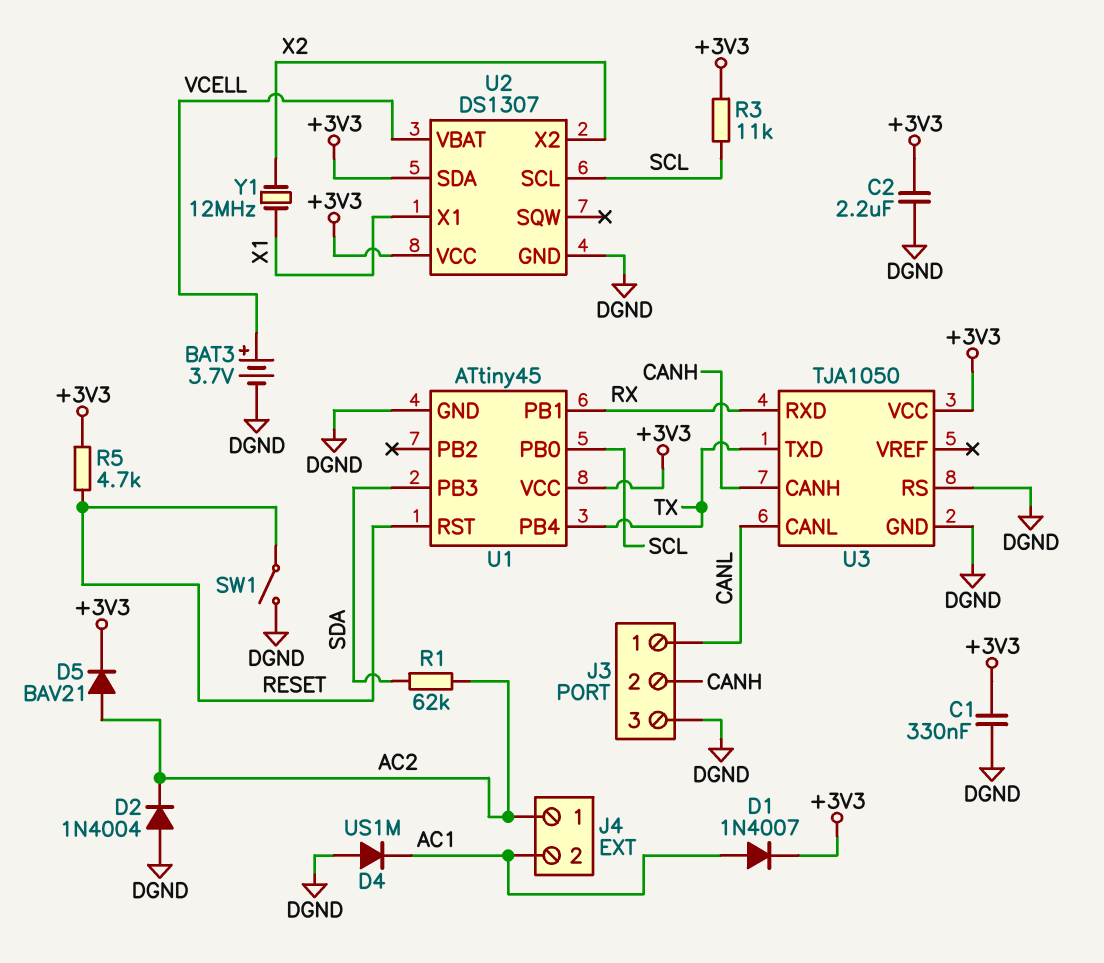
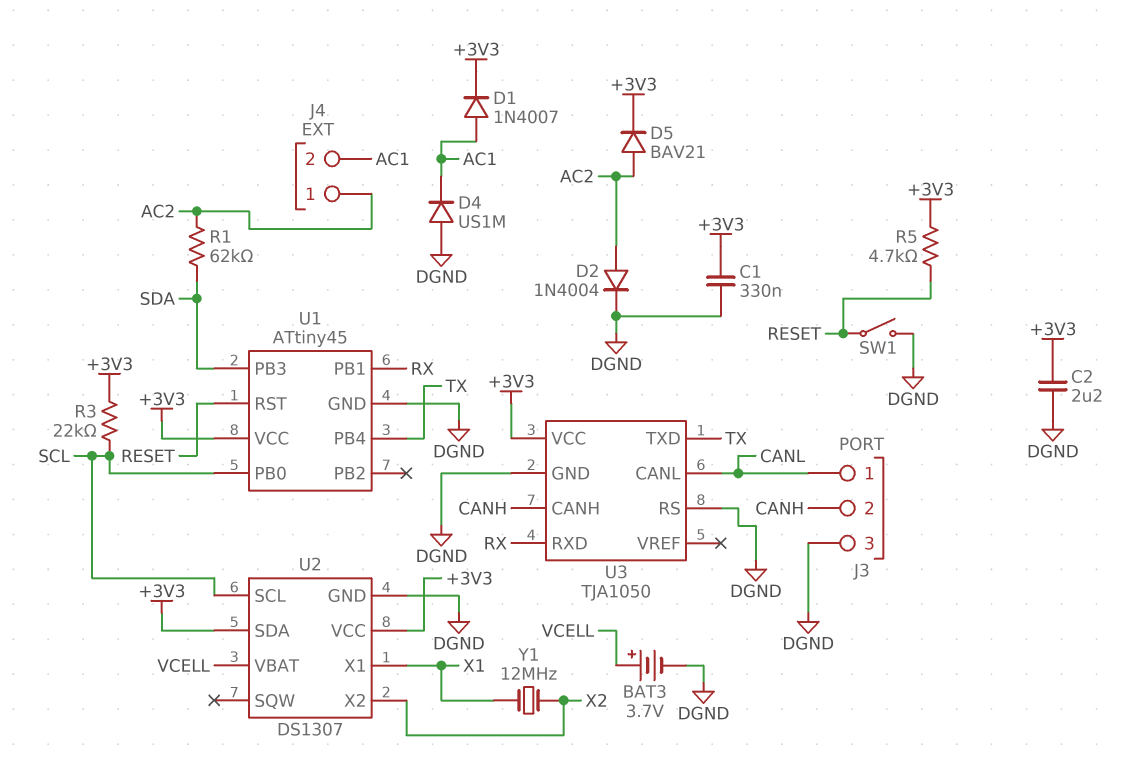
D2: diode 1N4004 (A DGND, K AC2) -> diode 1N4004 (A AC2, K DGND)
R3: 11k (+3V3, SCL) -> 22k (+3V3, SCL)

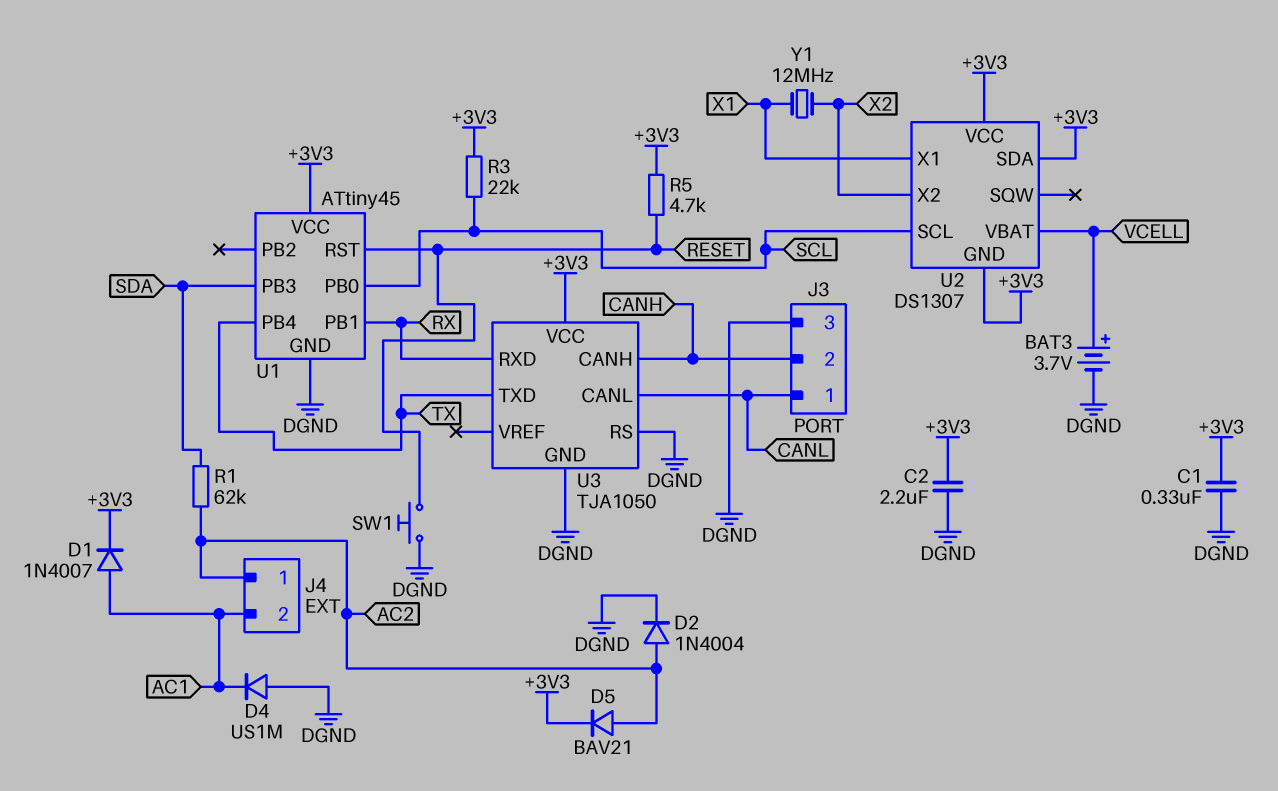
SW1: switch (DGND, RESET) -> button (DGND, RESET)
U2 pin GND: DGND -> +3V3

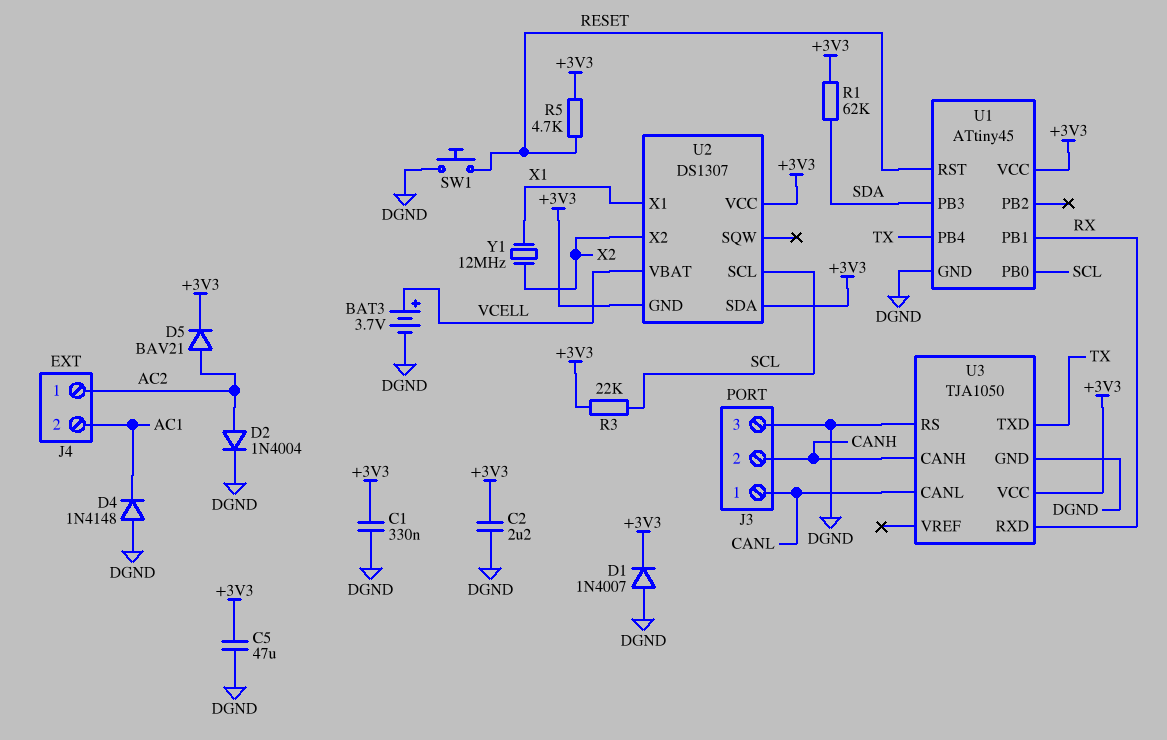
C5: none -> 47uF (+3V3, DGND)
D1: diode 1N4007 (A AC1, K +3V3) -> diode 1N4007 (A DGND, K +3V3)
D4: diode US1M (A DGND, K AC1) -> diode 1N4148 (A DGND, K AC1)
R1: 62k (AC2, SDA) -> 62k (+3V3, SDA)

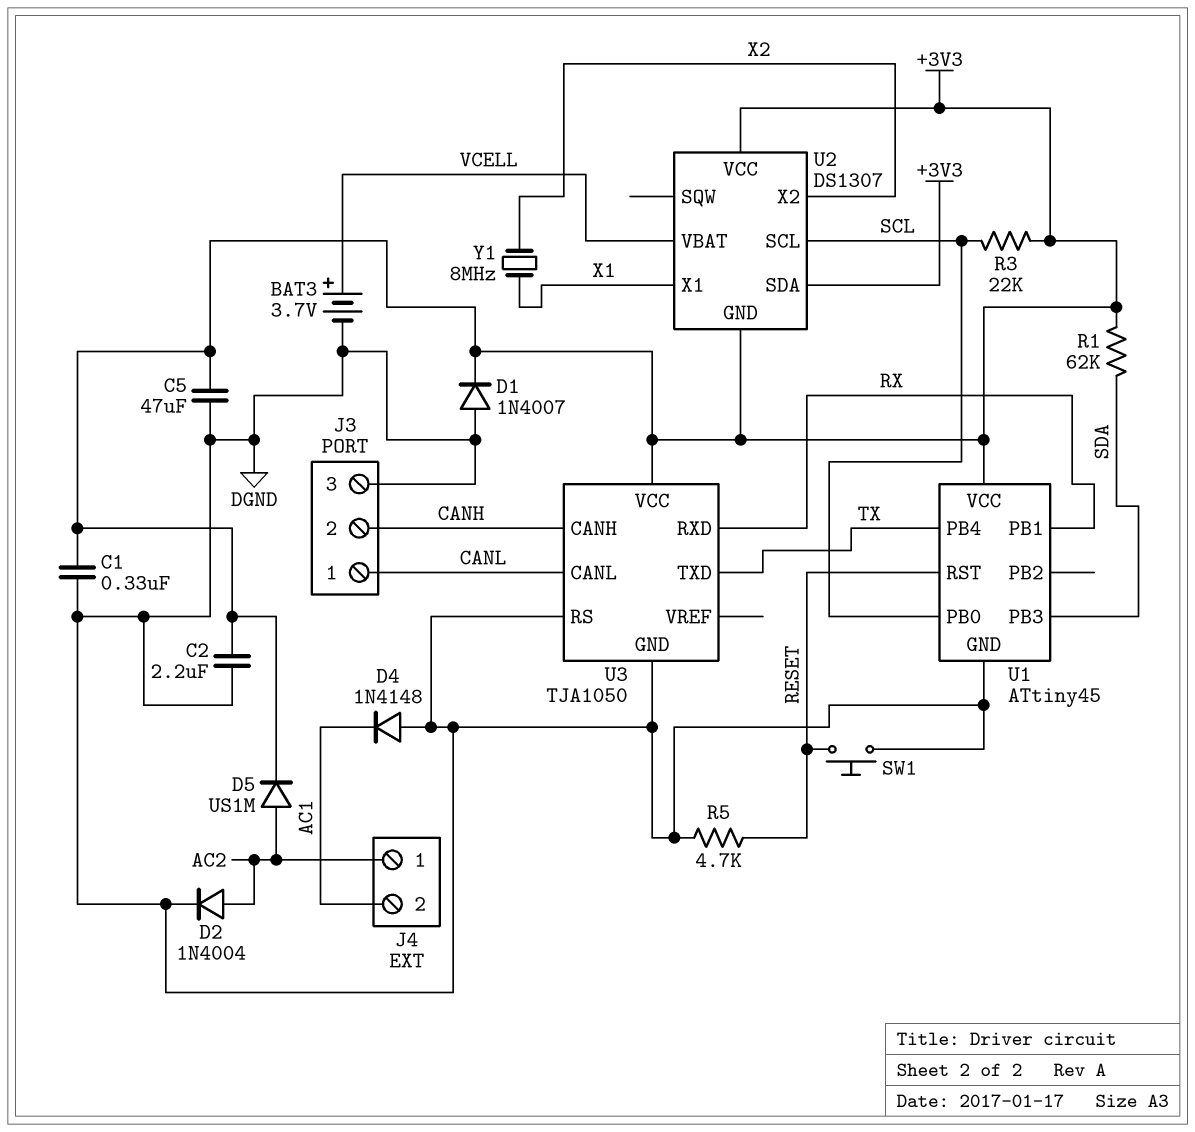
D5: diode BAV21 (A AC2, K +3V3) -> diode US1M (A AC2, K +3V3)
R5: 4.7k (+3V3, RESET) -> 4.7k (DGND, RESET)
Y1: 12MHz (X1, X2) -> 8MHz (X1, X2)

